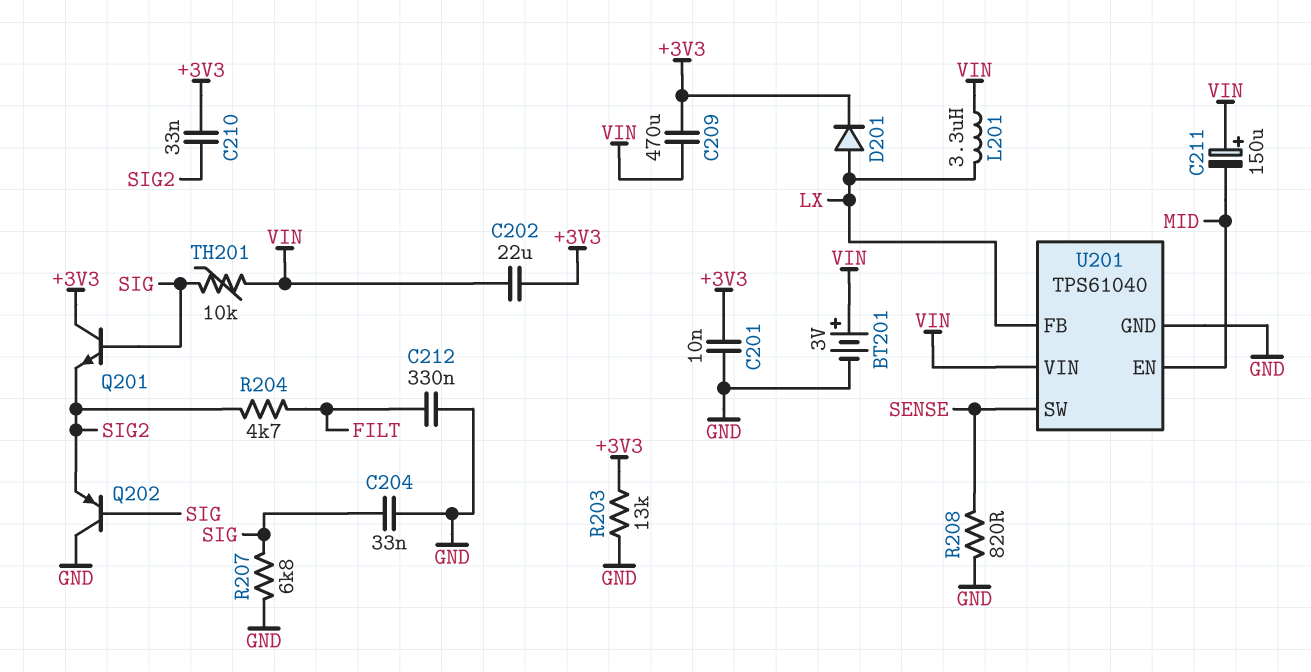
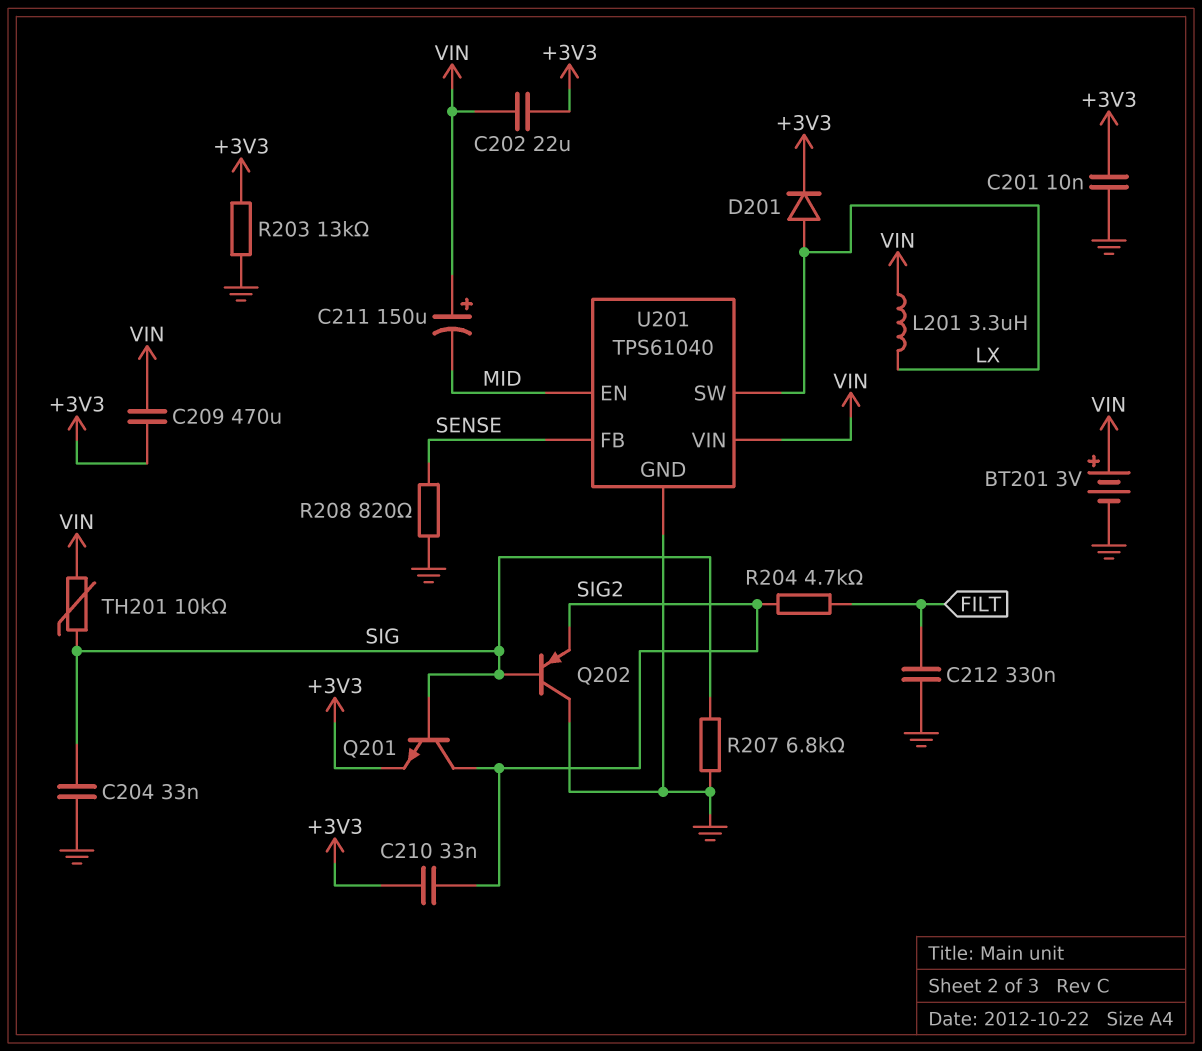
Q201: NPN (B SIG, C +3V3, E SIG2) -> NPN (B SIG, C SIG2, E +3V3)
U201 pin FB: LX -> SENSE
U201 pin SW: SENSE -> LX

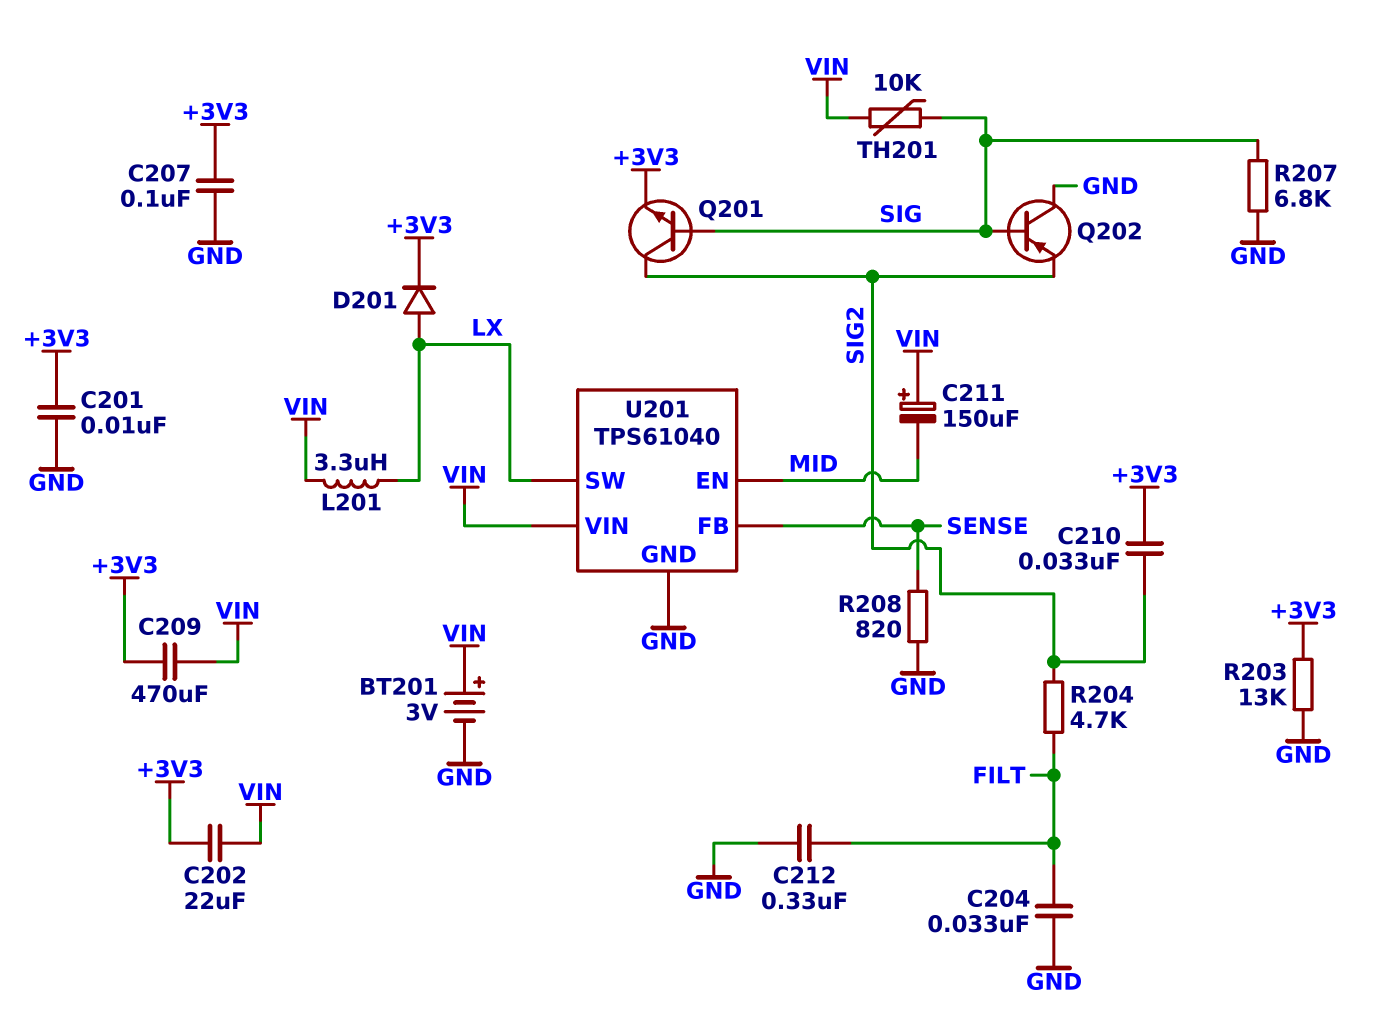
C204: 33nF (GND, SIG) -> 33nF (FILT, GND)
C207: none -> 100nF (+3V3, GND)

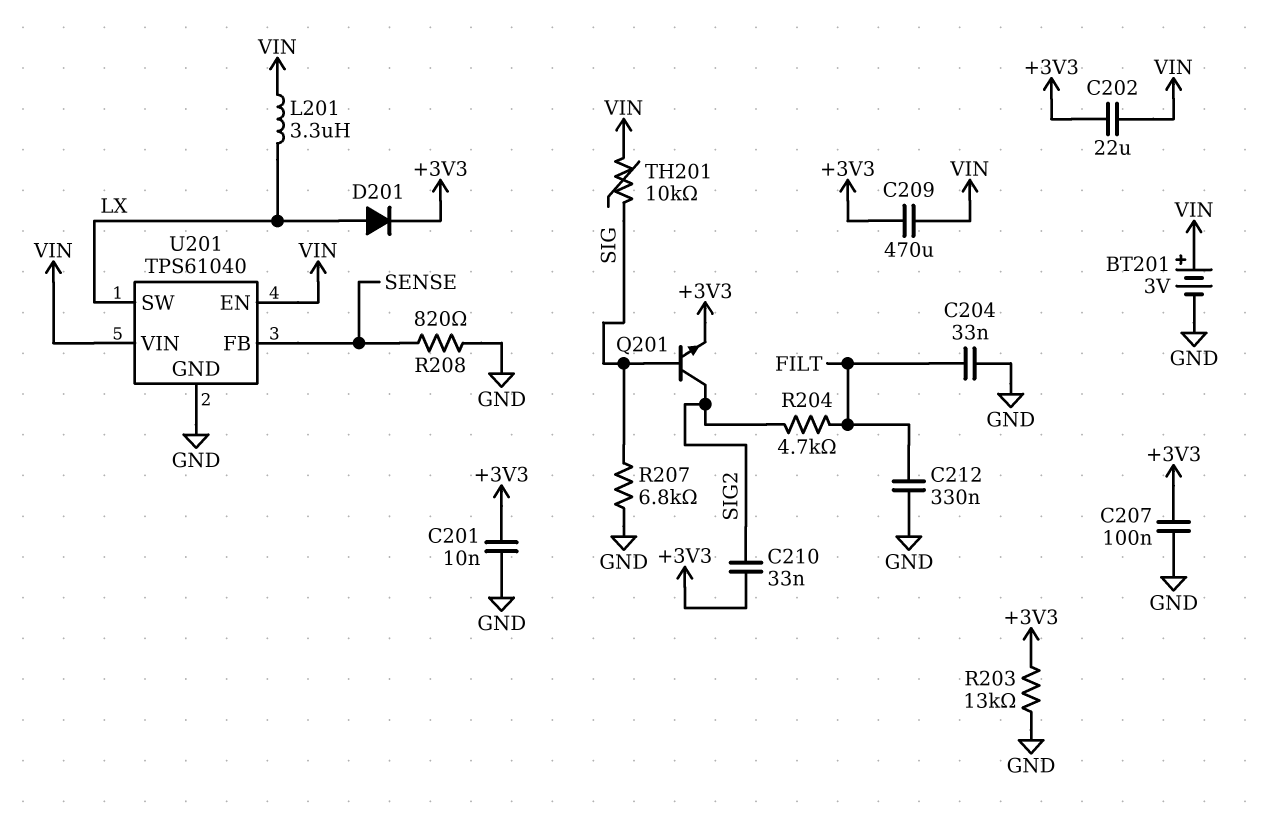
C211: 150uF (plus VIN, minus MID) -> none
Q202: PNP (B SIG, C GND, E SIG2) -> none
U201 pin EN: MID -> VIN

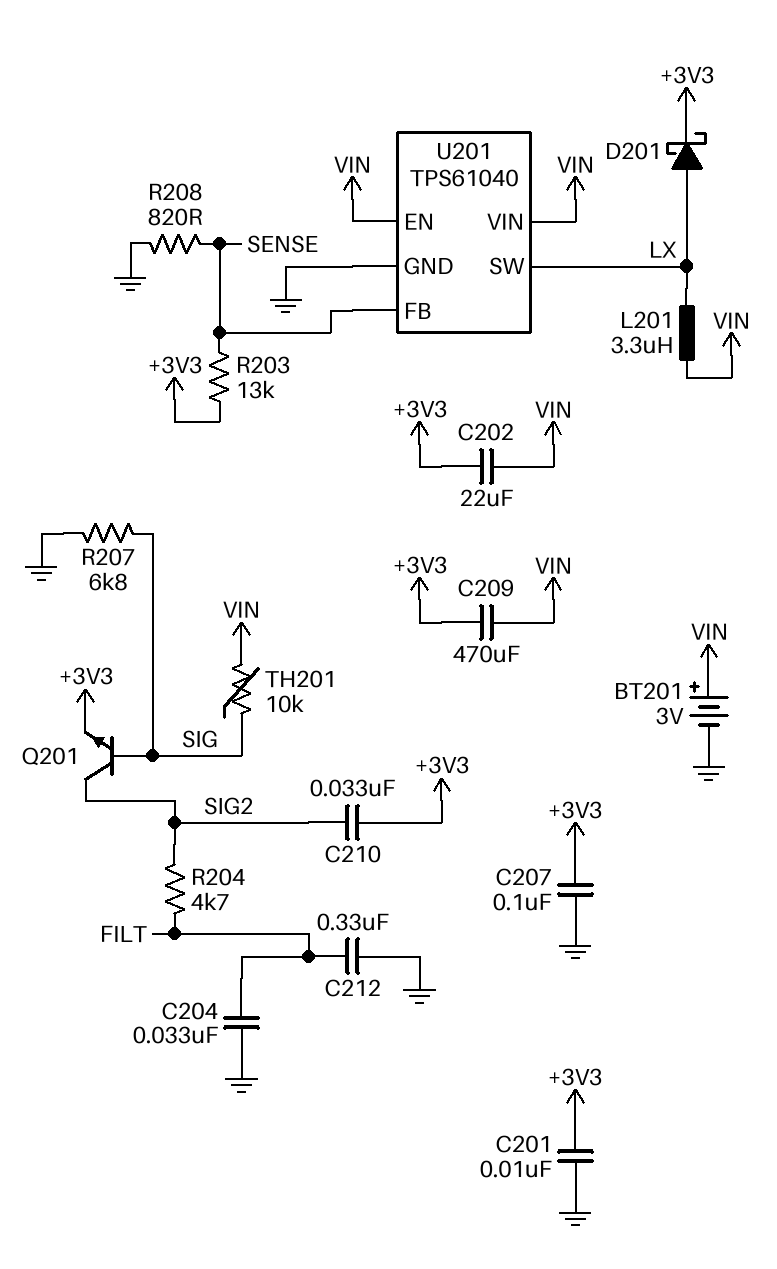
D201: diode (A LX, K +3V3) -> schottky (A LX, K +3V3)
R203: 13k (+3V3, GND) -> 13k (+3V3, SENSE)

